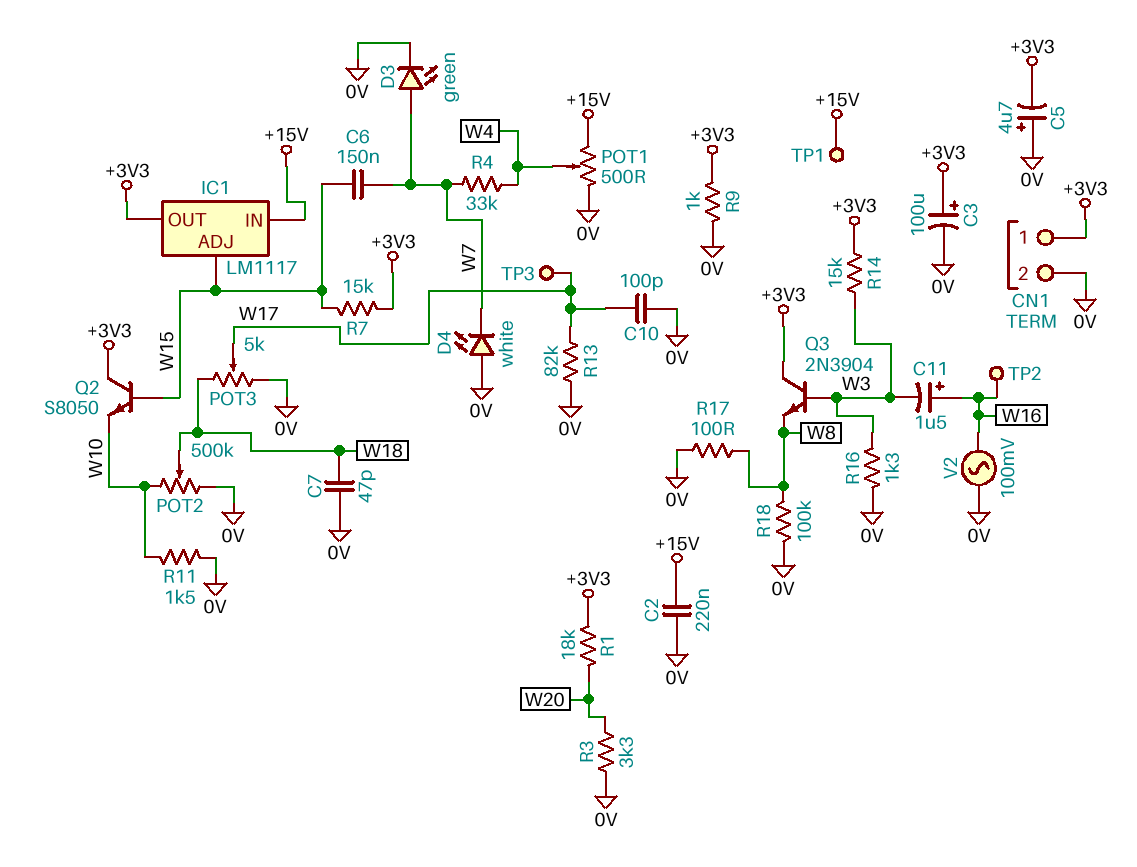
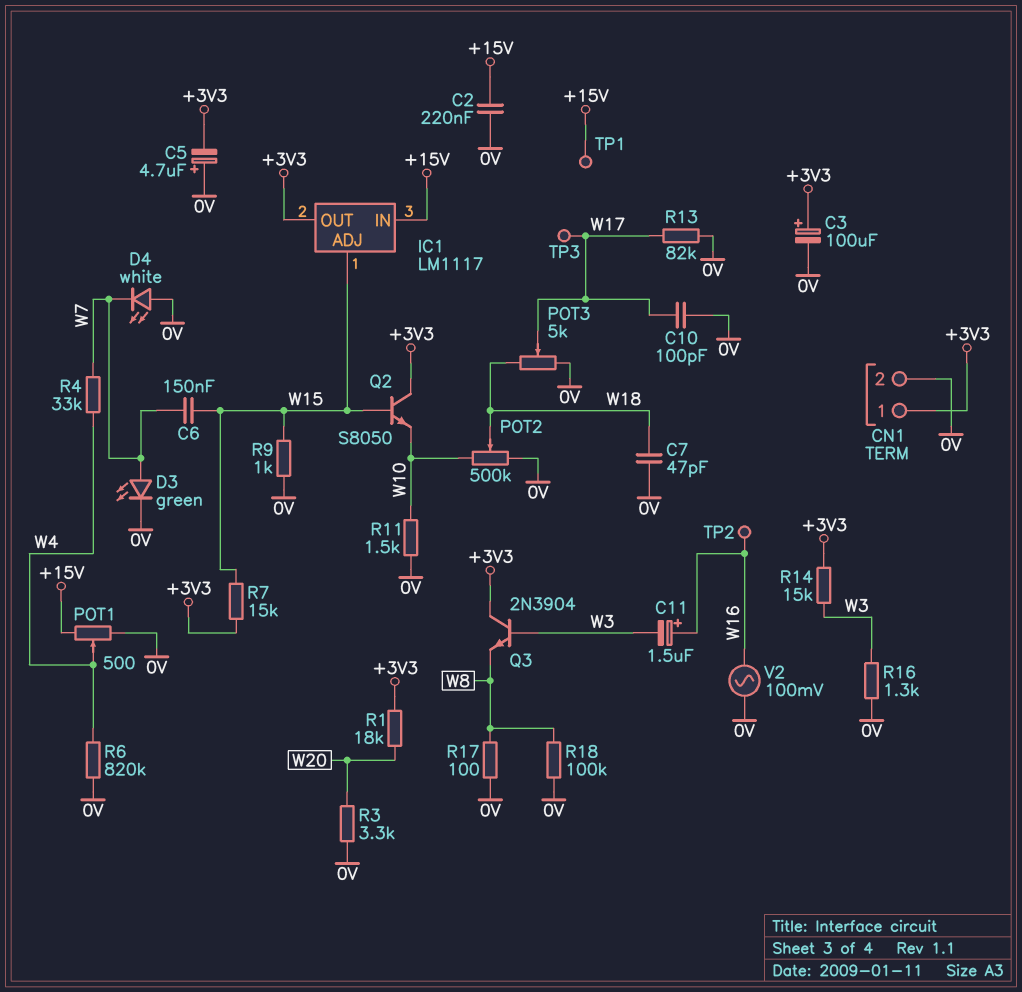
R6: none -> 820k (0V, W4)
R9: 1k (+3V3, 0V) -> 1k (0V, W15)

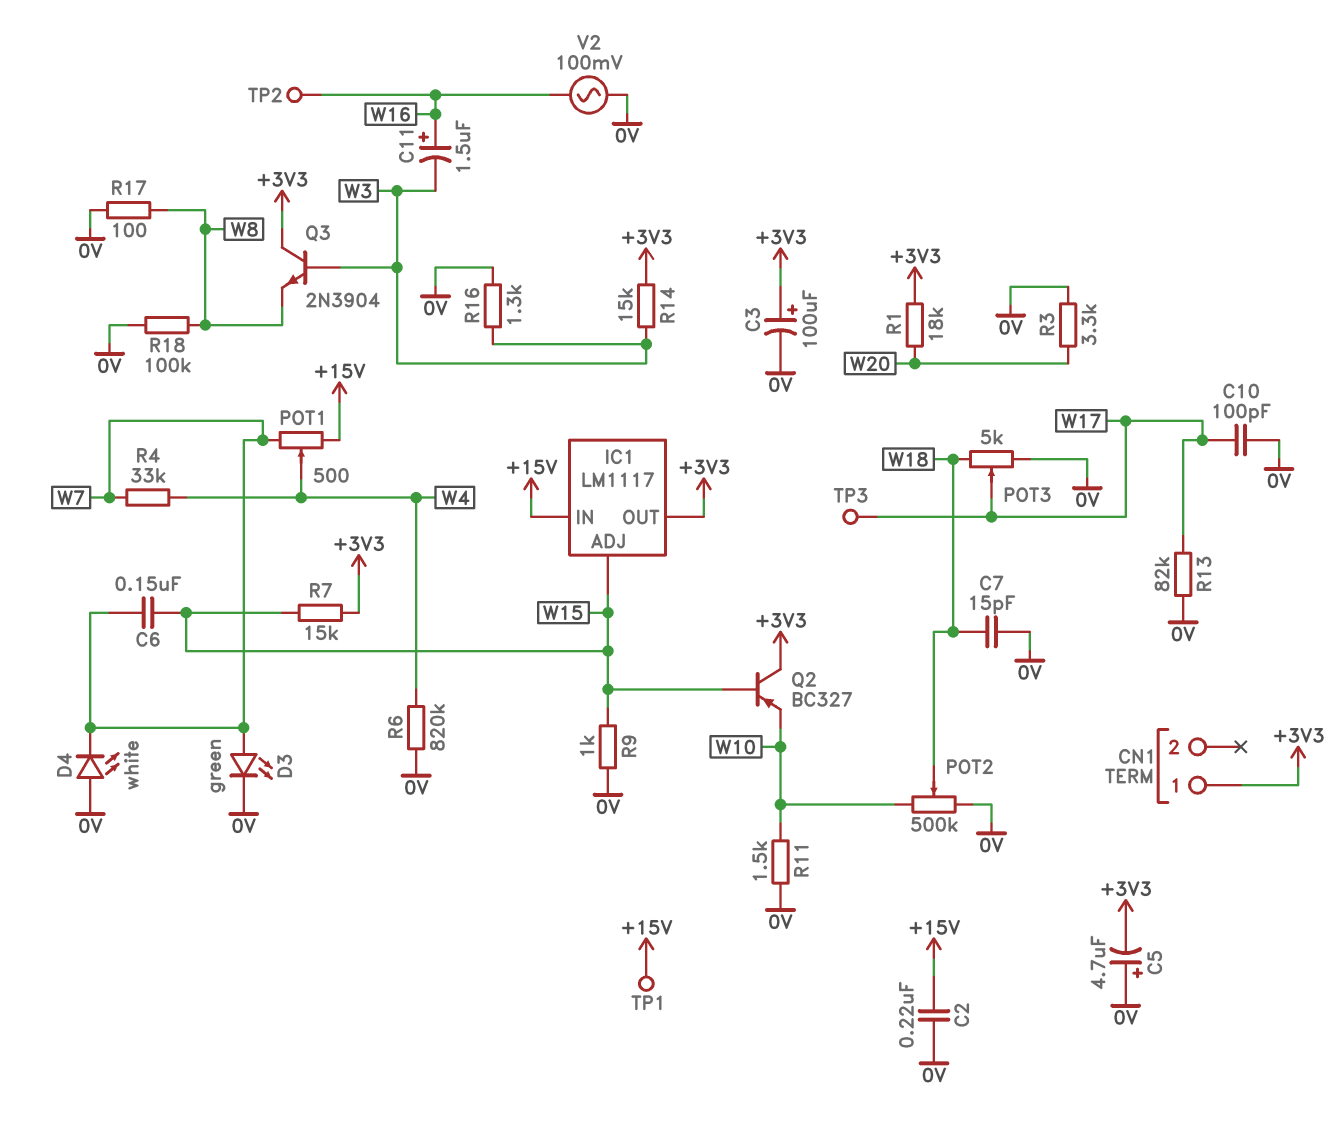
C7: 47pF (0V, W18) -> 15pF (0V, W18)
CN1 pin 2: 0V -> none
POT1: 500 (+15V, 0V, wiper W4) -> 500 (+15V, W7, wiper W4)
Q2: NPN S8050 (B W15, C +3V3, E W10) -> PNP BC327 (B W15, C +3V3, E W10)

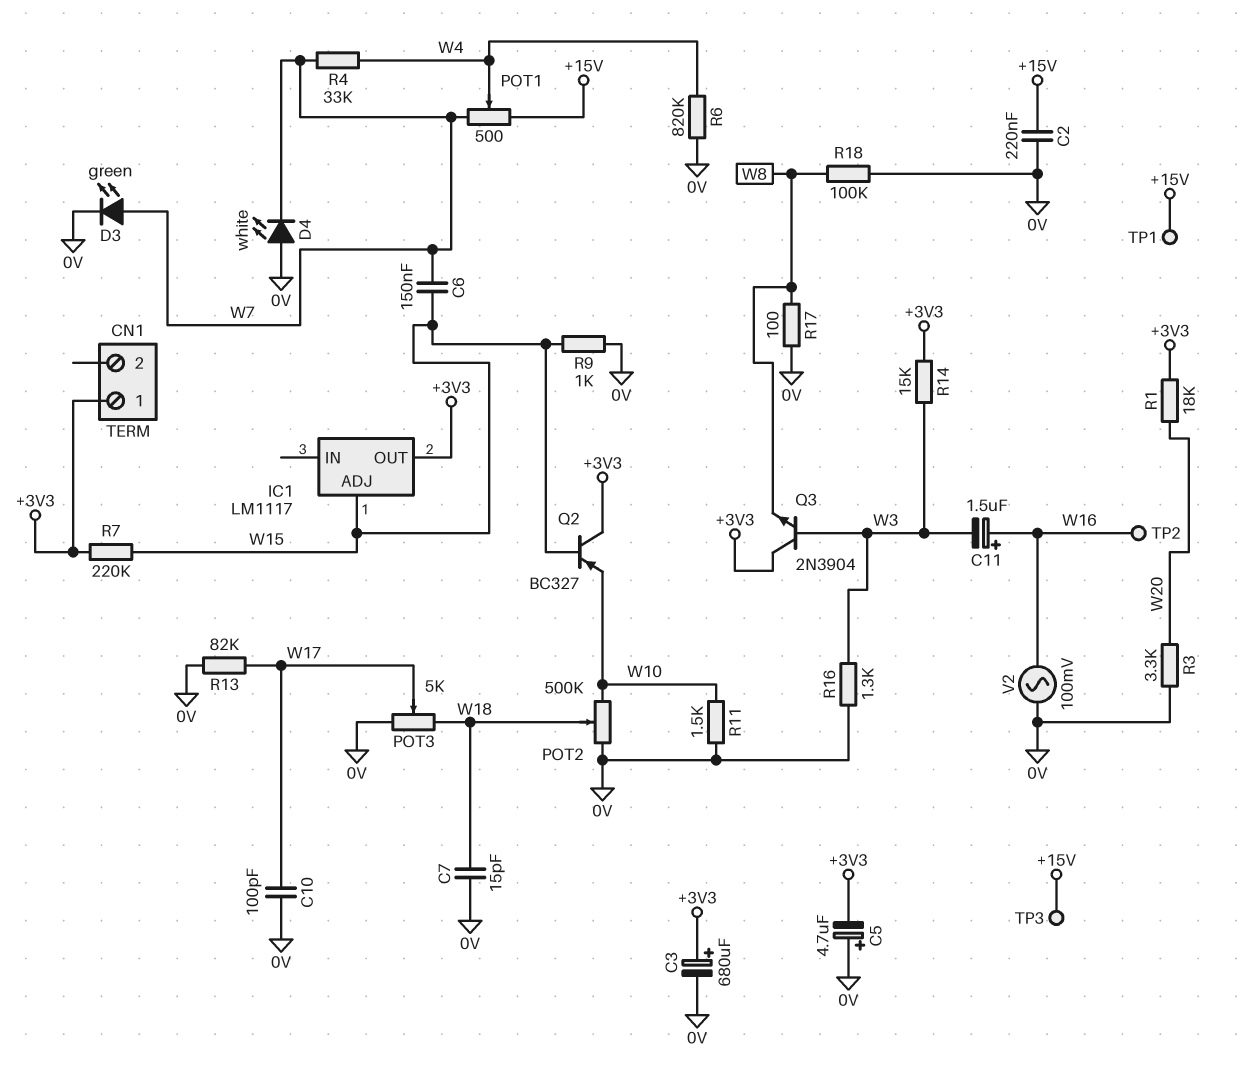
C3: 100uF (plus +3V3, minus 0V) -> 680uF (plus +3V3, minus 0V)
IC1 pin IN: +15V -> none
R7: 15k (+3V3, W15) -> 220k (+3V3, W15)
TP3: test point (W17) -> test point (+15V)

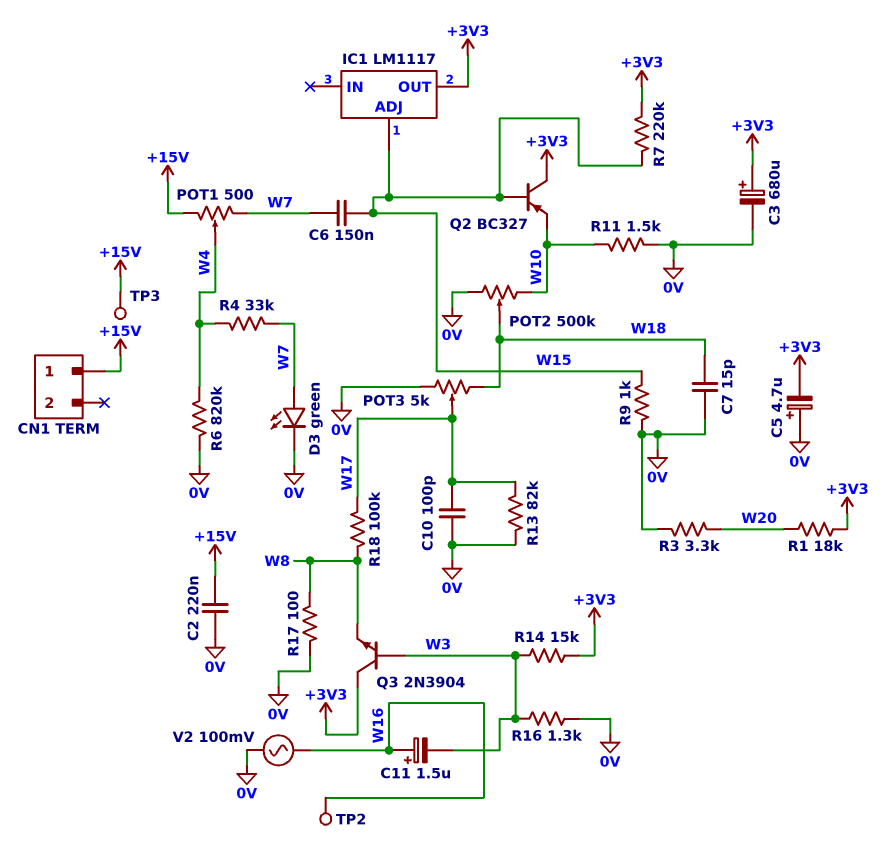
CN1 pin 1: +3V3 -> +15V
D4: LED white (A 0V, K W7) -> none
R18: 100k (0V, W8) -> 100k (W8, W17)
TP1: test point (+15V) -> none

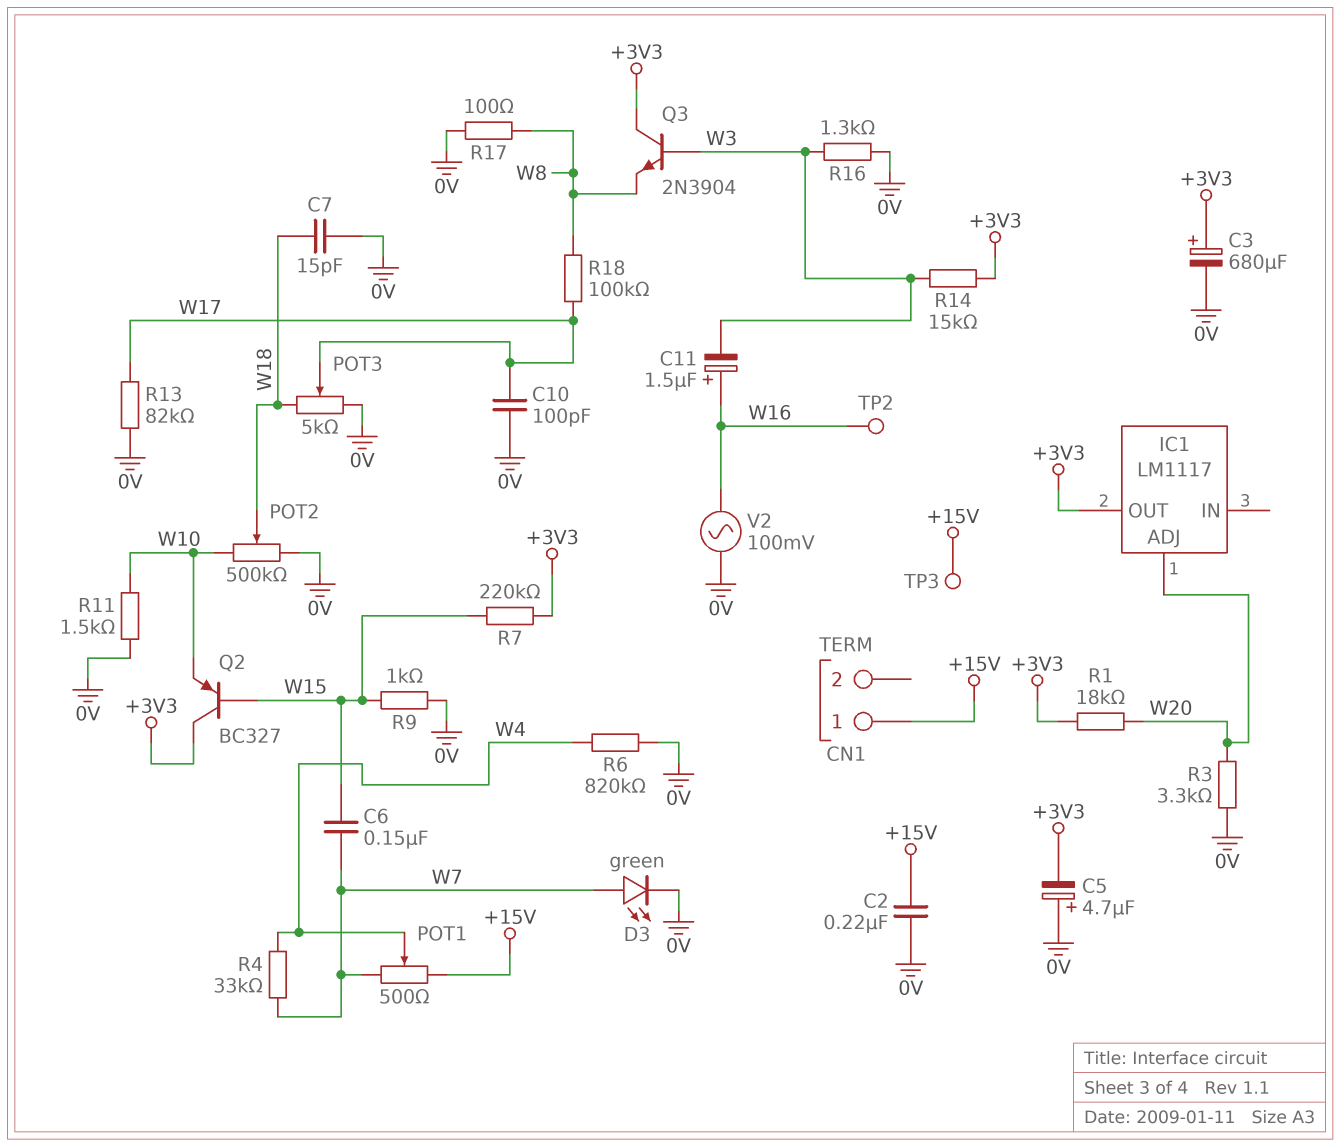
IC1 pin ADJ: W15 -> W20

